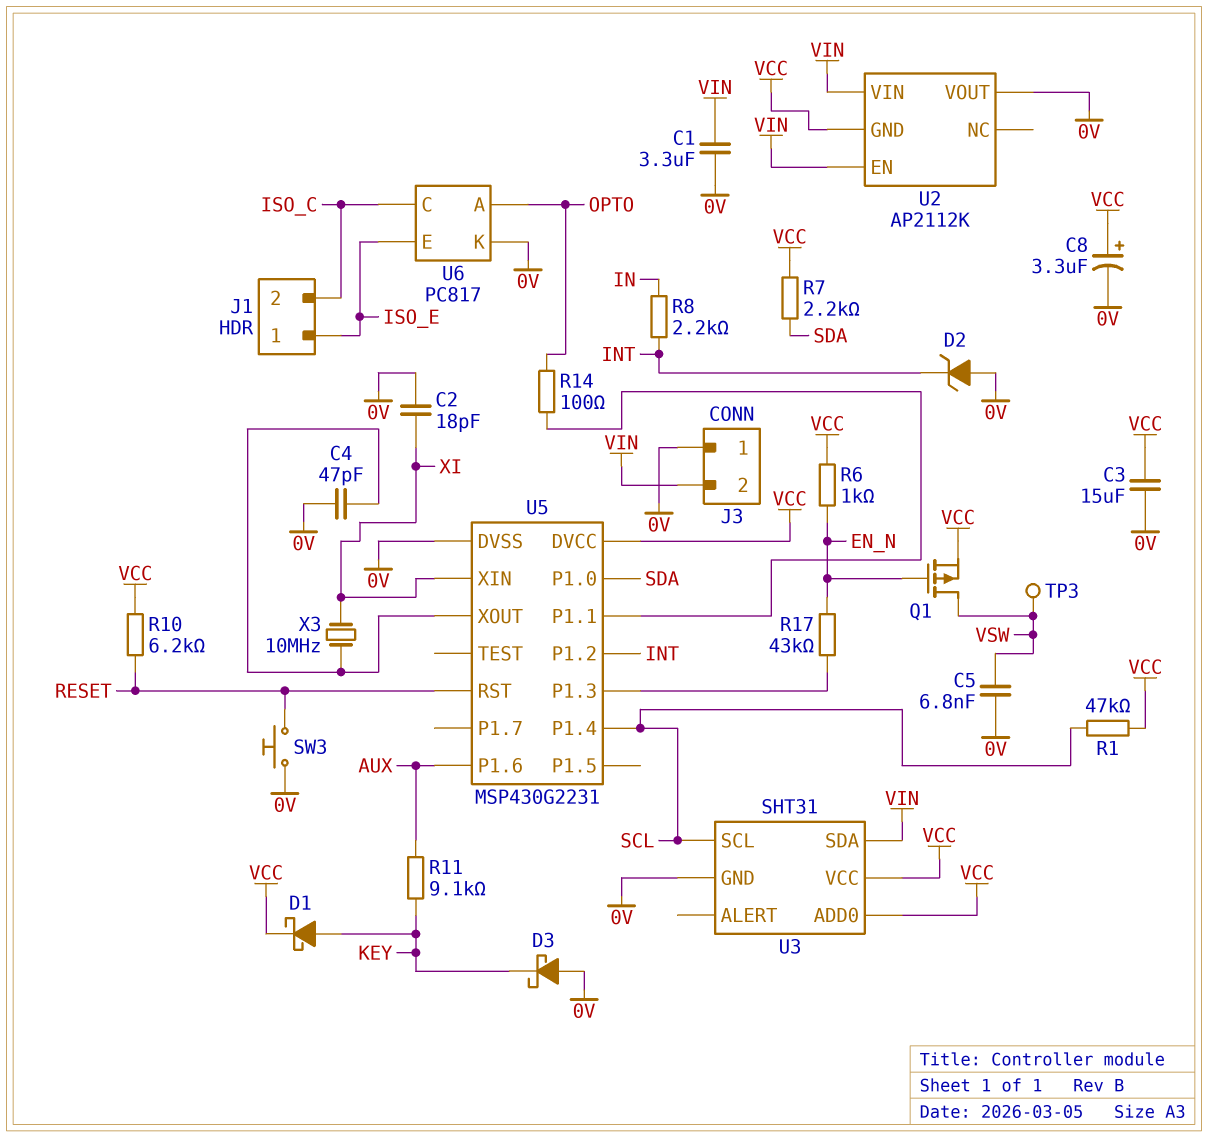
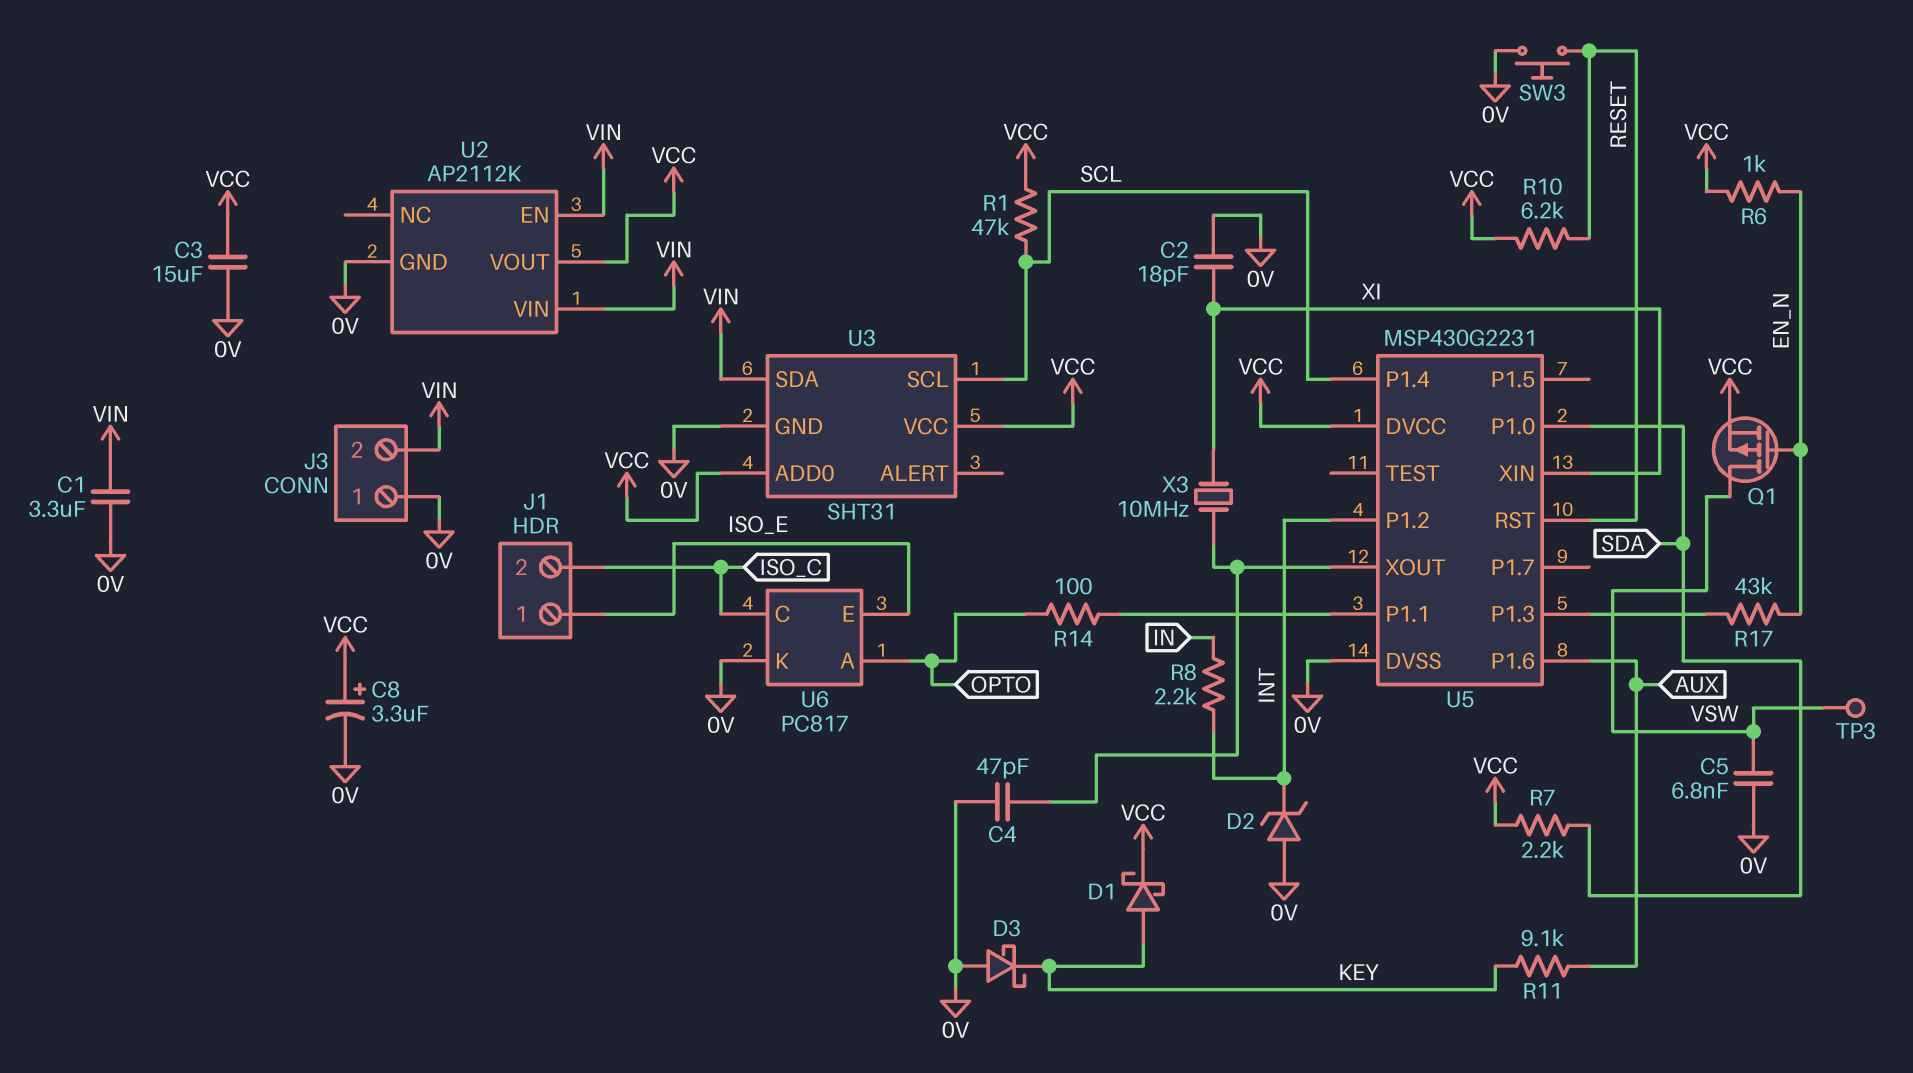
U2 pin GND: VCC -> 0V
U2 pin VOUT: 0V -> VCC

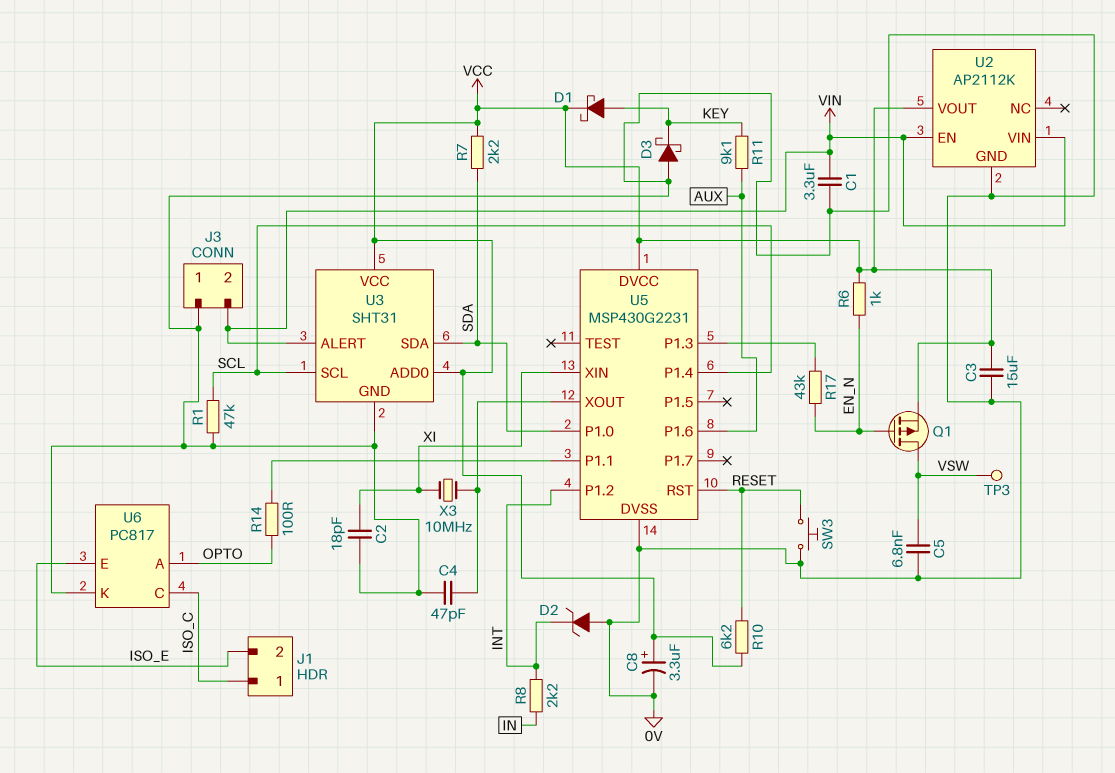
J1 pin 1: ISO_E -> ISO_C
J1 pin 2: ISO_C -> ISO_E
R1: 47k (SCL, VCC) -> 47k (0V, SCL)
U3 pin ALERT: none -> VIN
U3 pin SDA: VIN -> SDA

